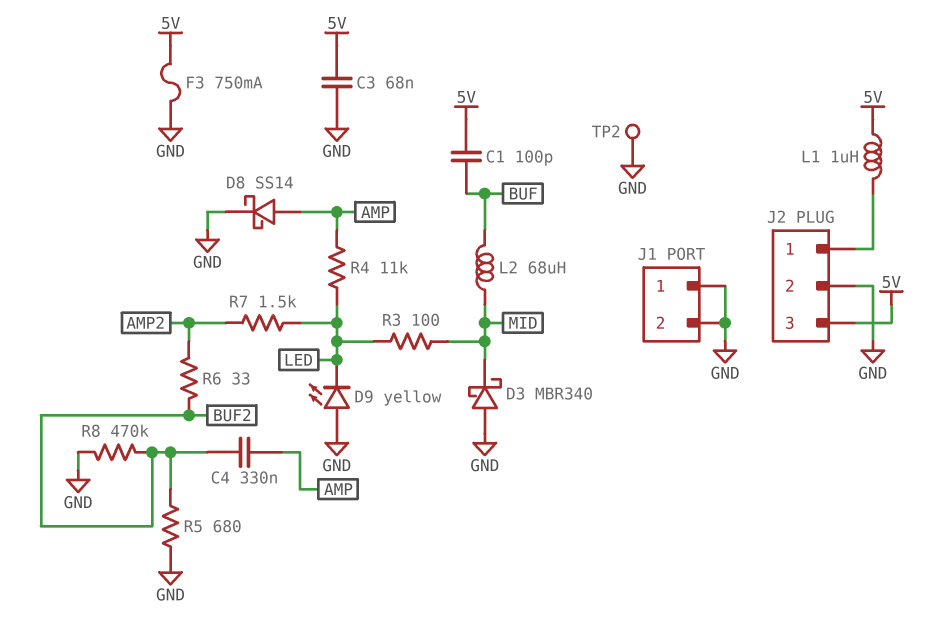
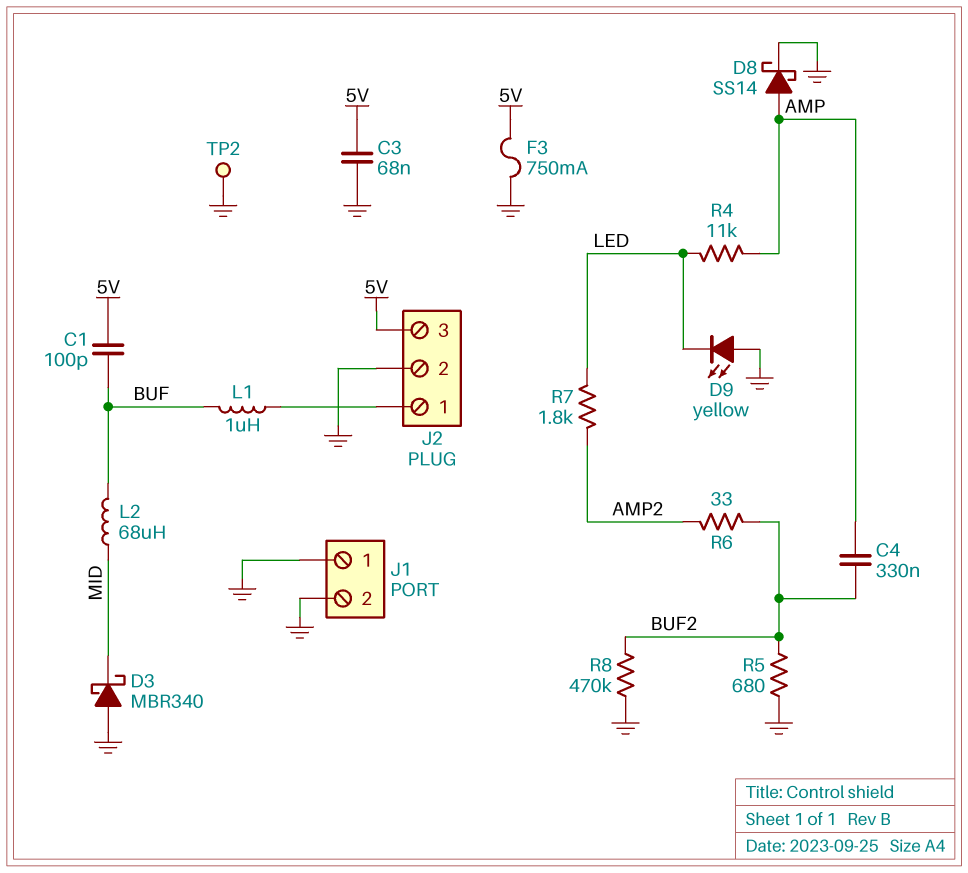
L1: 1uH (5V, J2/1) -> 1uH (BUF, J2/1)
R3: 100 (LED, MID) -> none
R7: 1.5k (AMP2, LED) -> 1.8k (AMP2, LED)

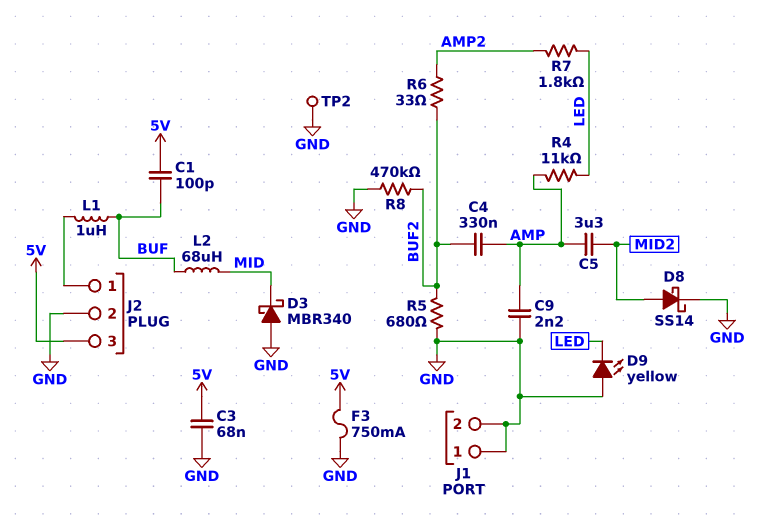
C5: none -> 3.3uF (AMP, MID2)
C9: none -> 2.2nF (AMP, GND)
D8: schottky SS14 (A AMP, K GND) -> schottky SS14 (A MID2, K GND)

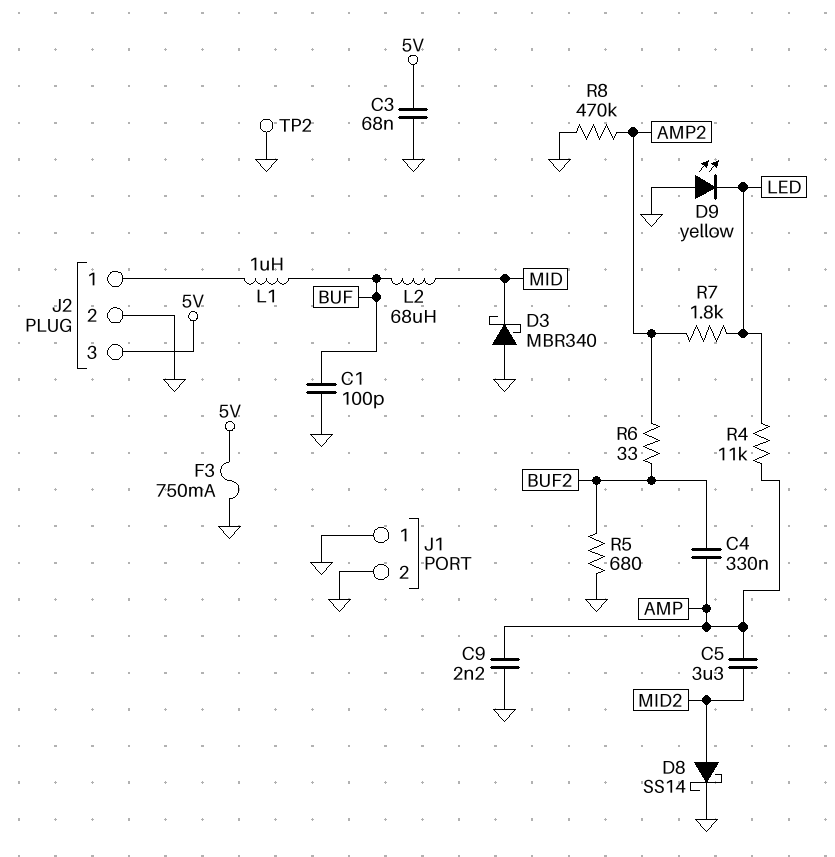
C1: 100pF (5V, BUF) -> 100pF (BUF, GND)
R8: 470k (BUF2, GND) -> 470k (AMP2, GND)

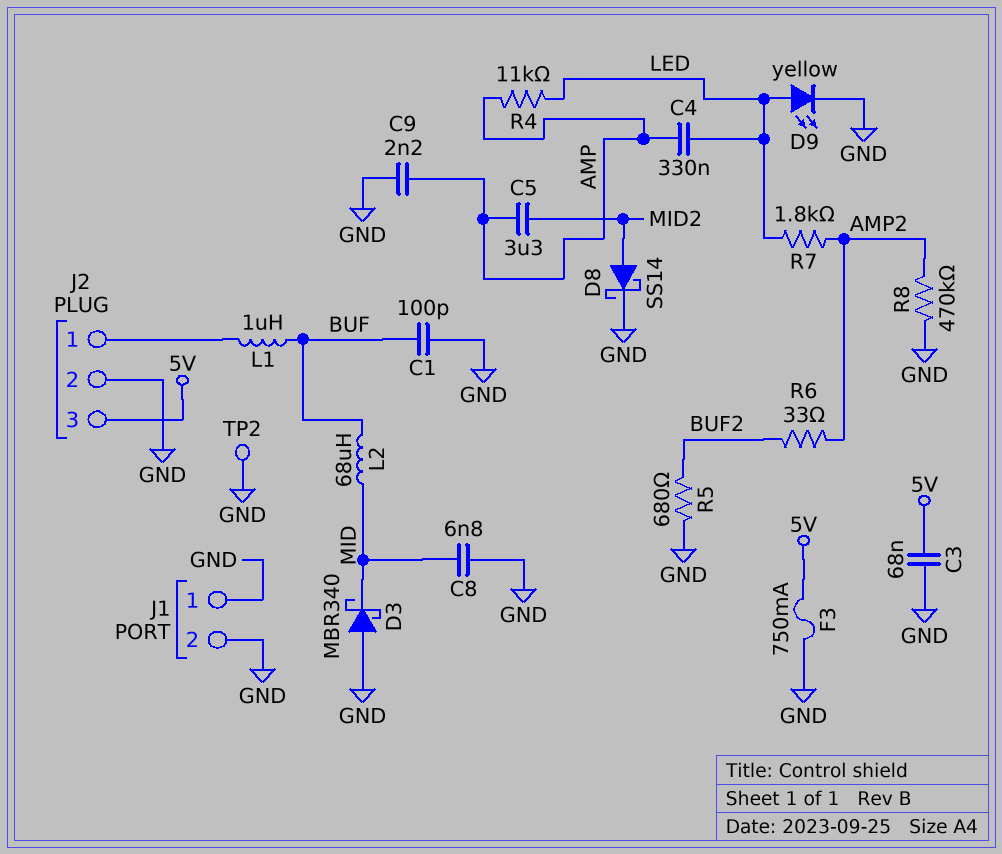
C4: 330nF (AMP, BUF2) -> 330nF (AMP, LED)
C8: none -> 6.8nF (GND, MID)
D9: LED yellow (A GND, K LED) -> LED yellow (A LED, K GND)

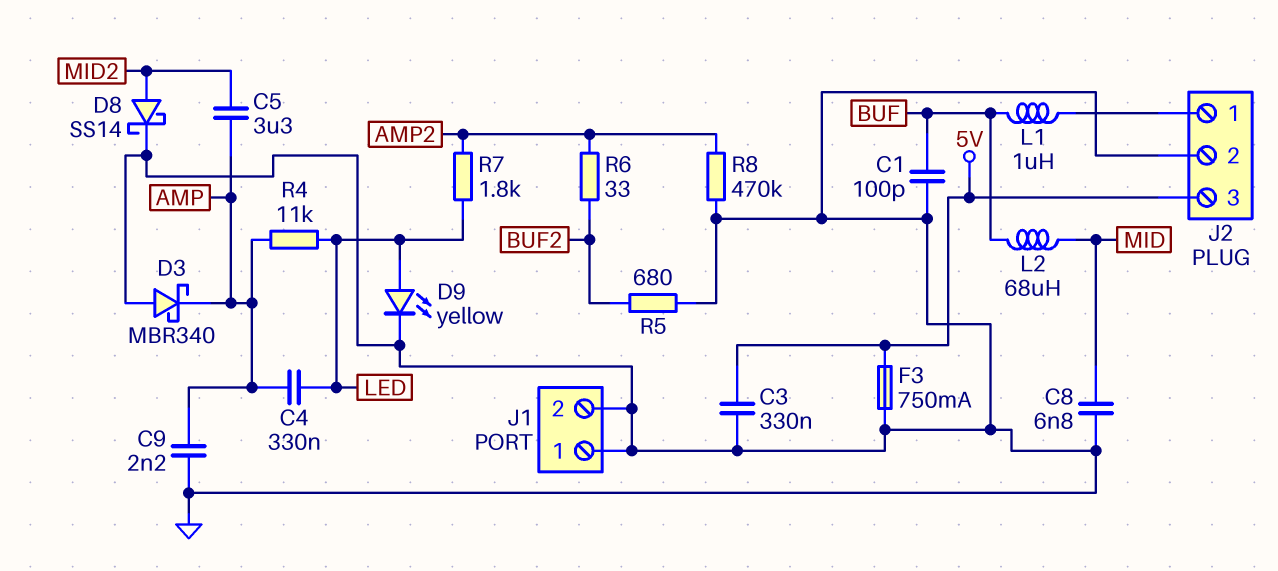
C3: 68nF (5V, GND) -> 330nF (5V, GND)
D3: schottky MBR340 (A GND, K MID) -> schottky MBR340 (A GND, K AMP)
TP2: test point (GND) -> none

